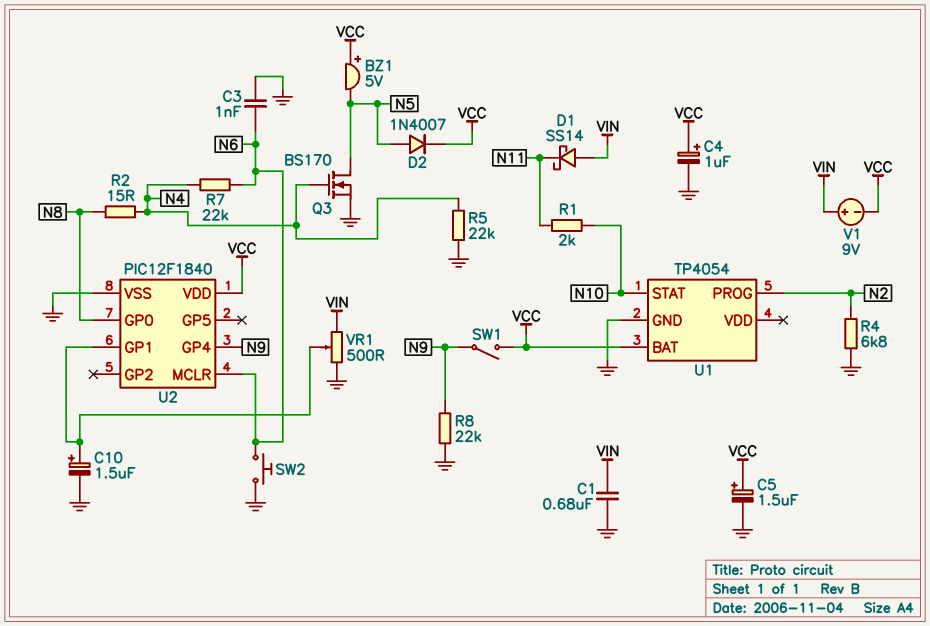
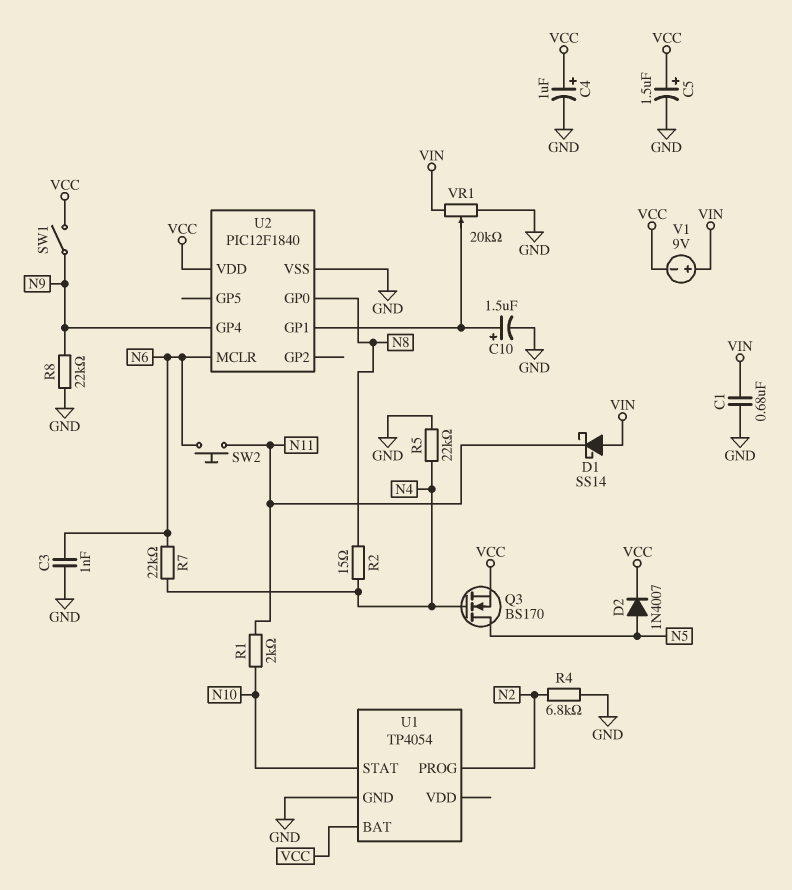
BZ1: buzzer 5V (plus VCC, minus N5) -> none
Q3: NMOS BS170 (G N4, D N5, S GND) -> NMOS BS170 (G N4, D N5, S VCC)
SW2: button (GND, N6) -> button (N6, N11)
VR1: 500 (GND, VIN, wiper U2/GP1) -> 20k (GND, VIN, wiper U2/GP1)

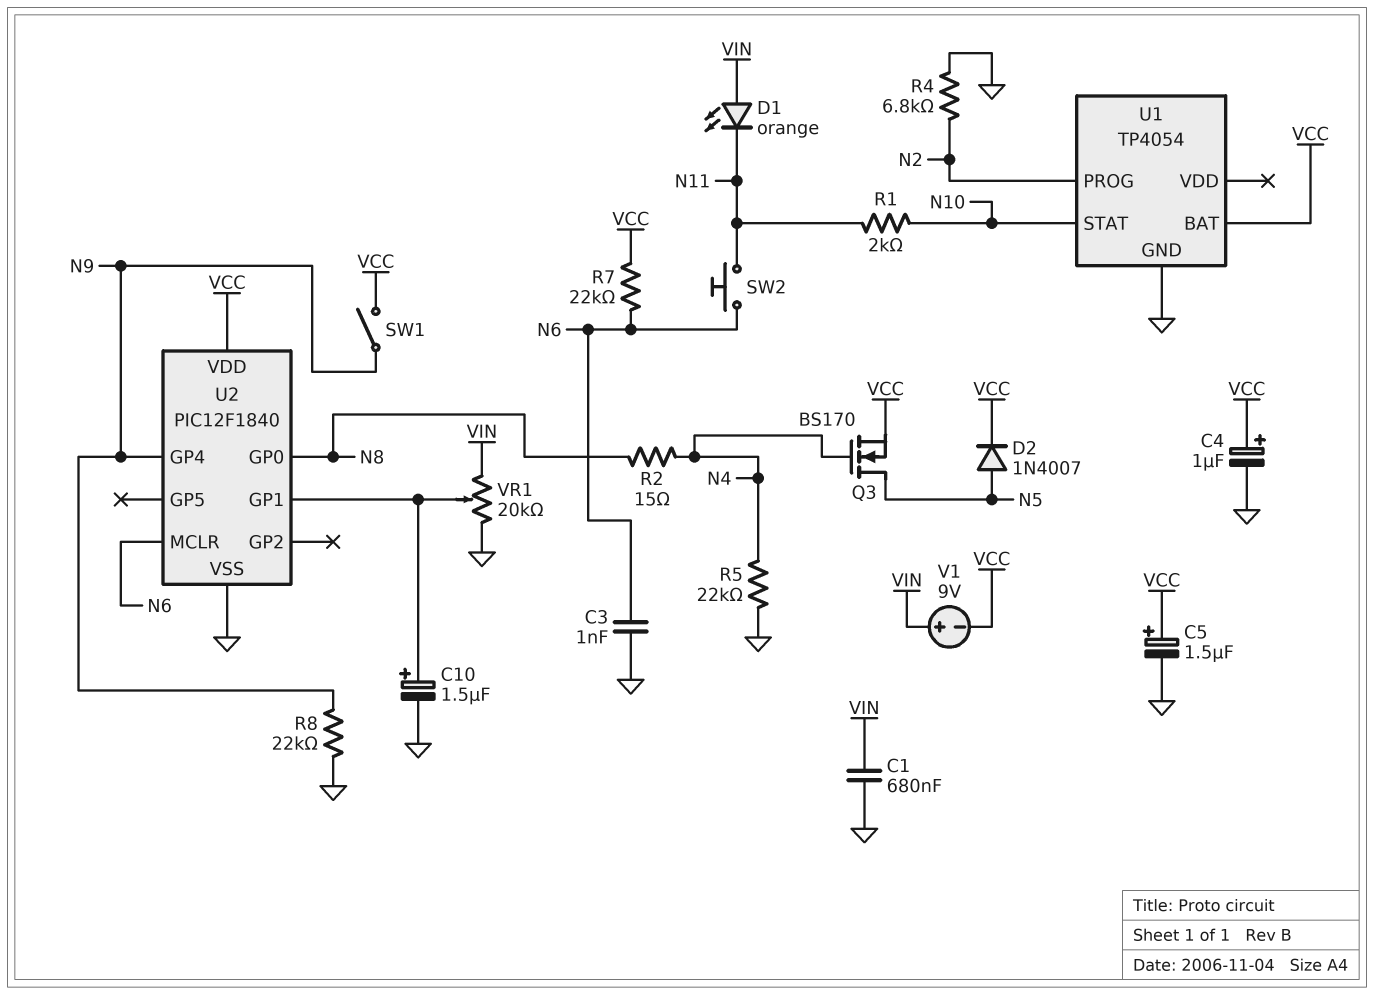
D1: schottky SS14 (A VIN, K N11) -> LED orange (A VIN, K N11)
R7: 22k (N4, N6) -> 22k (N6, VCC)

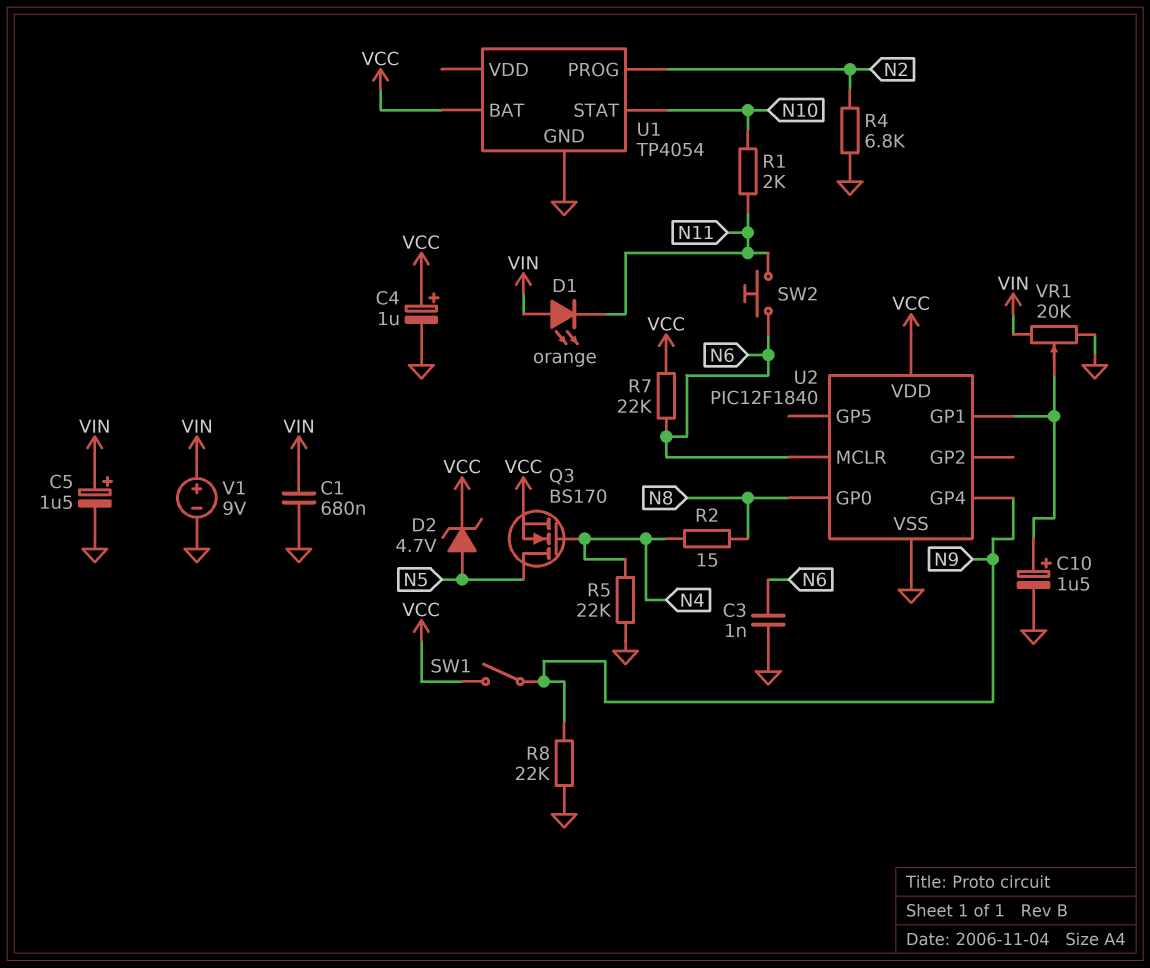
C5: 1.5uF (plus VCC, minus GND) -> 1.5uF (plus VIN, minus GND)
D2: diode 1N4007 (A N5, K VCC) -> zener 4.7V (A N5, K VCC)
V1: 9V (plus VIN, minus VCC) -> 9V (plus VIN, minus GND)

